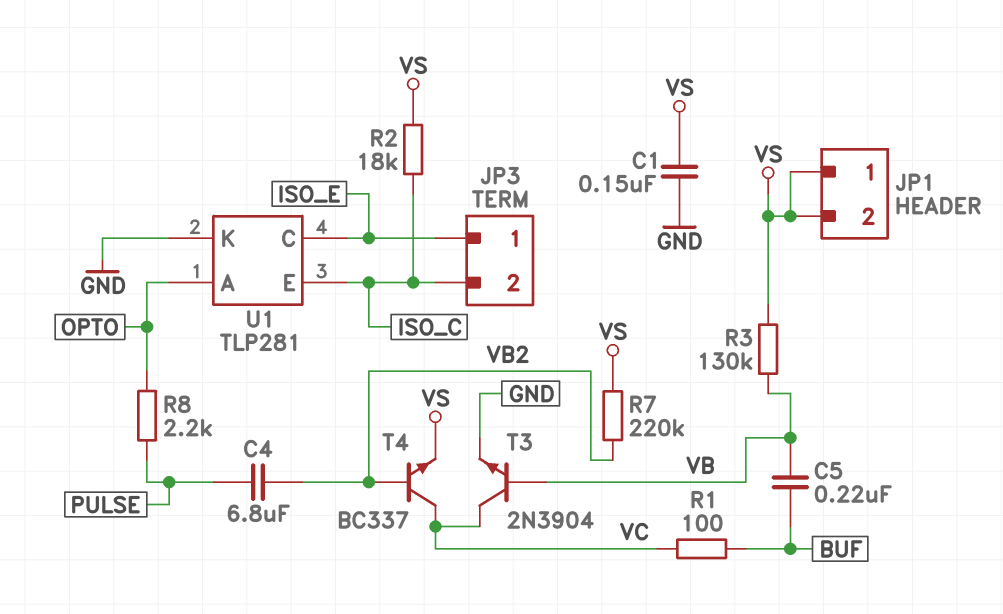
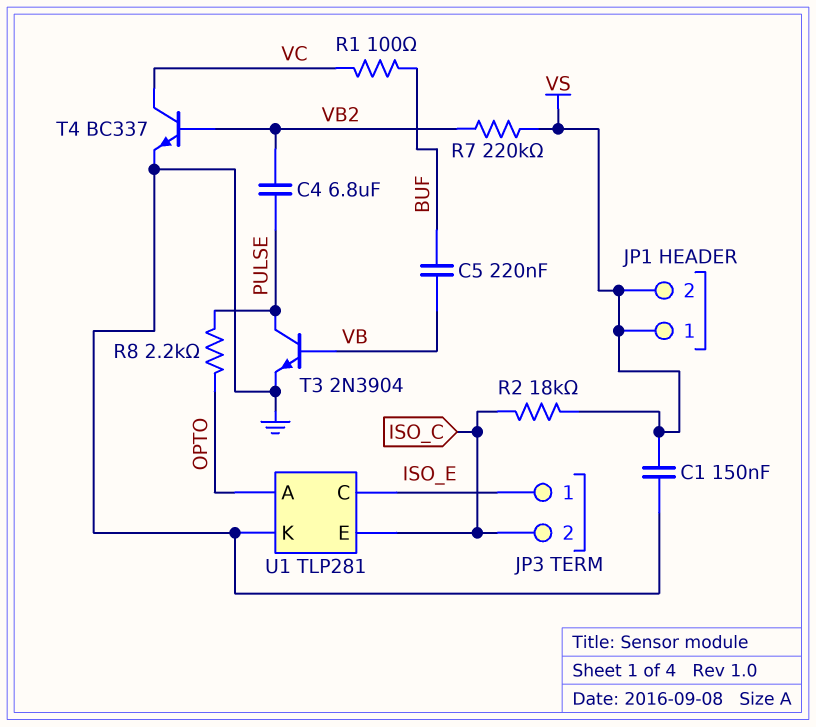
R3: 130k (VB, VS) -> none
T3: NPN 2N3904 (B VB, C VC, E GND) -> NPN 2N3904 (B VB, C PULSE, E GND)
T4: NPN BC337 (B VB2, C VC, E VS) -> NPN BC337 (B VB2, C VC, E GND)

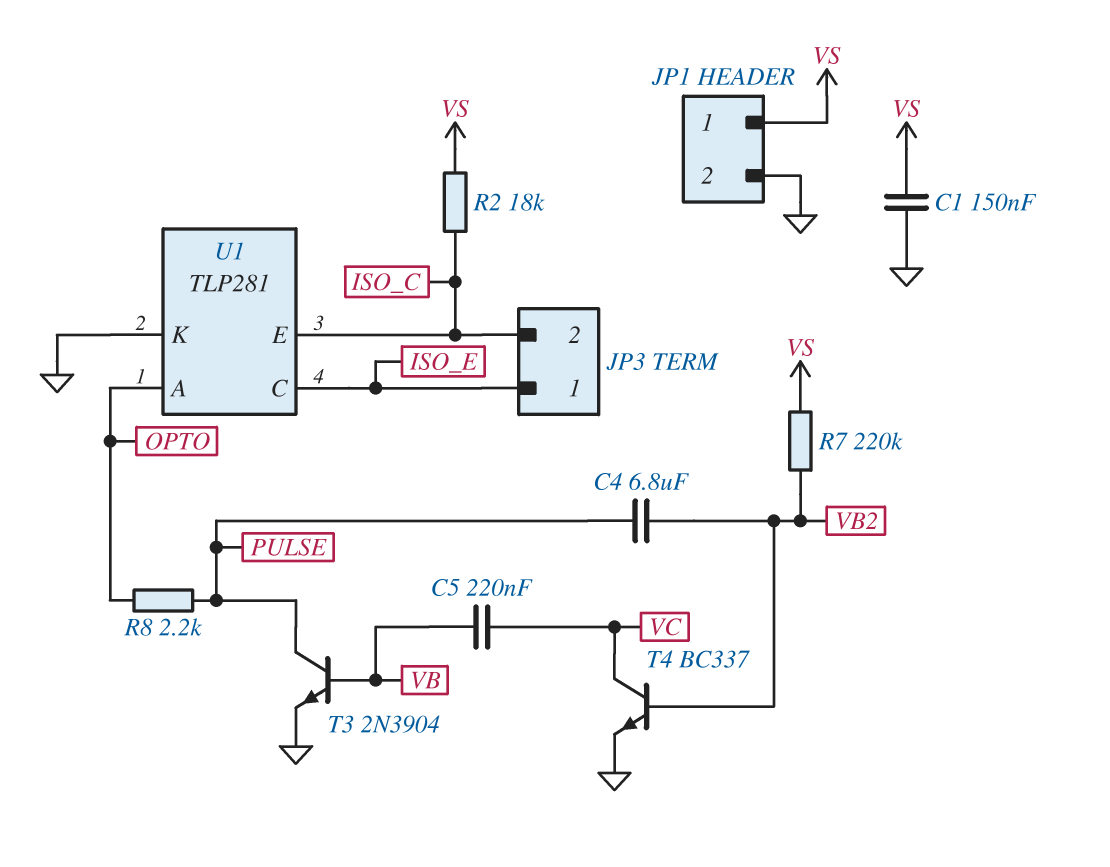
C5: 220nF (BUF, VB) -> 220nF (VB, VC)
JP1 pin 2: VS -> GND
R1: 100 (BUF, VC) -> none

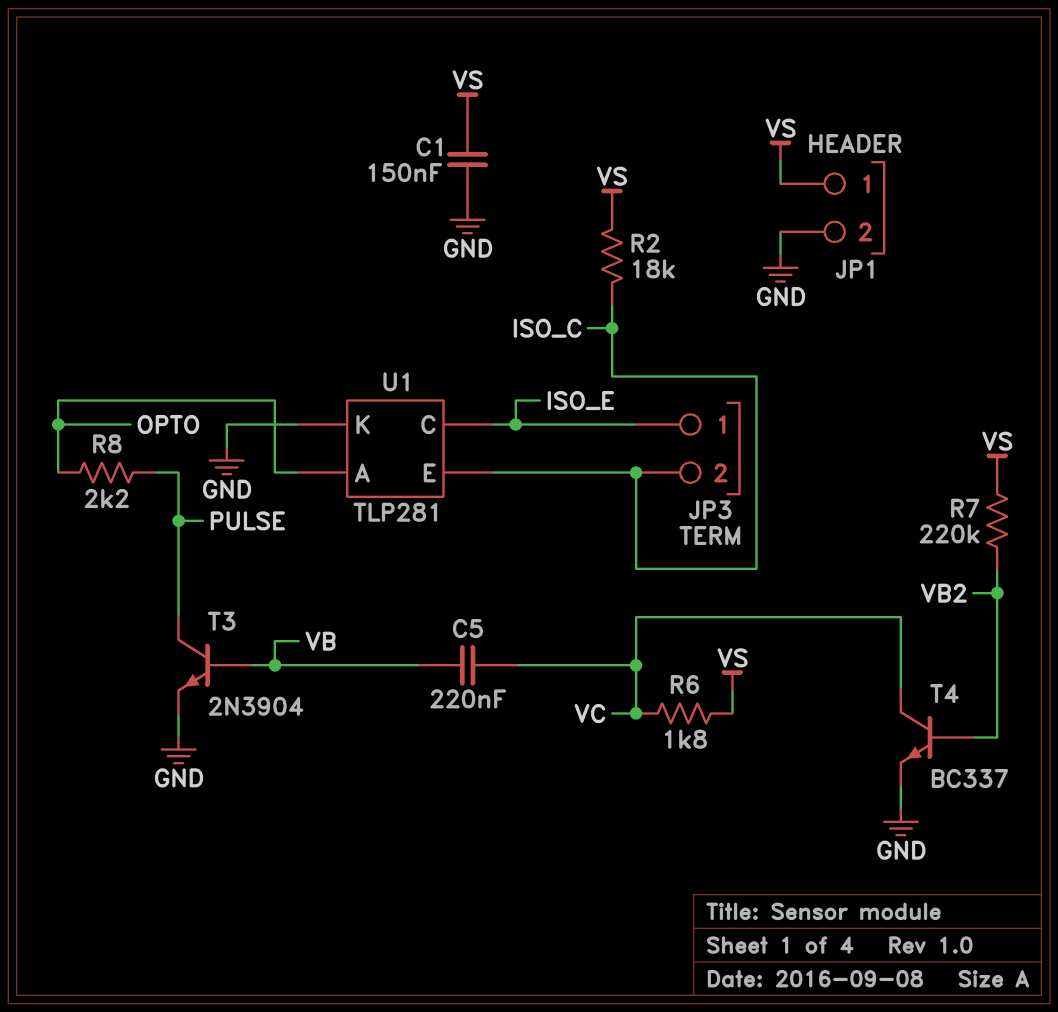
C4: 6.8uF (PULSE, VB2) -> none
R6: none -> 1.8k (VC, VS)

